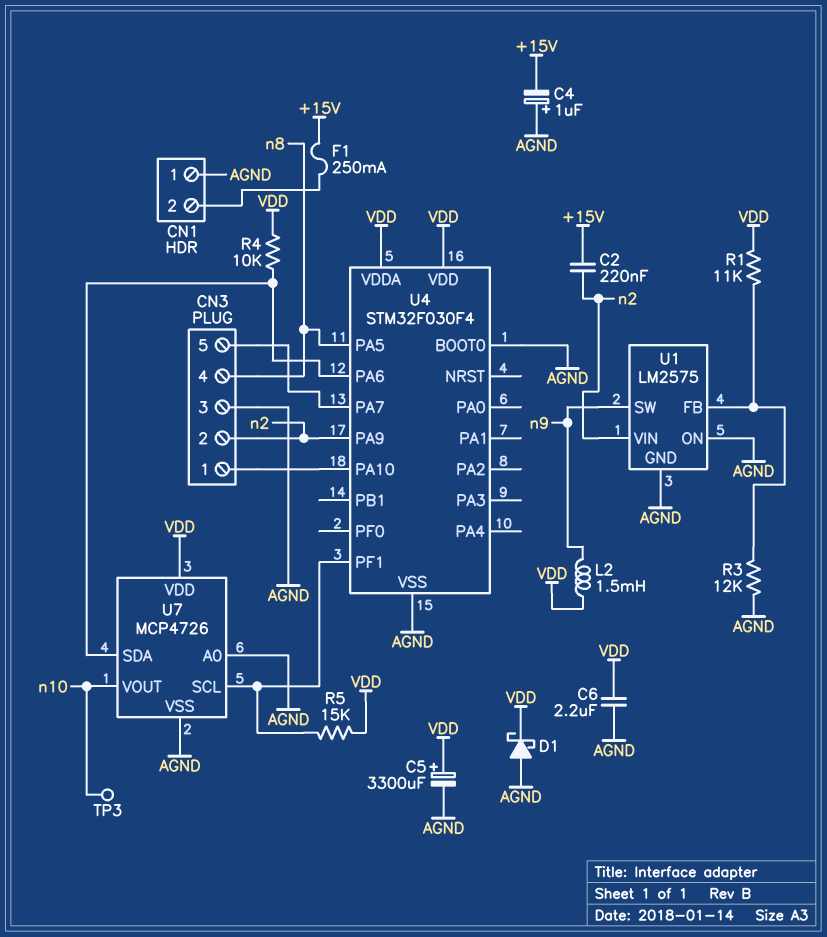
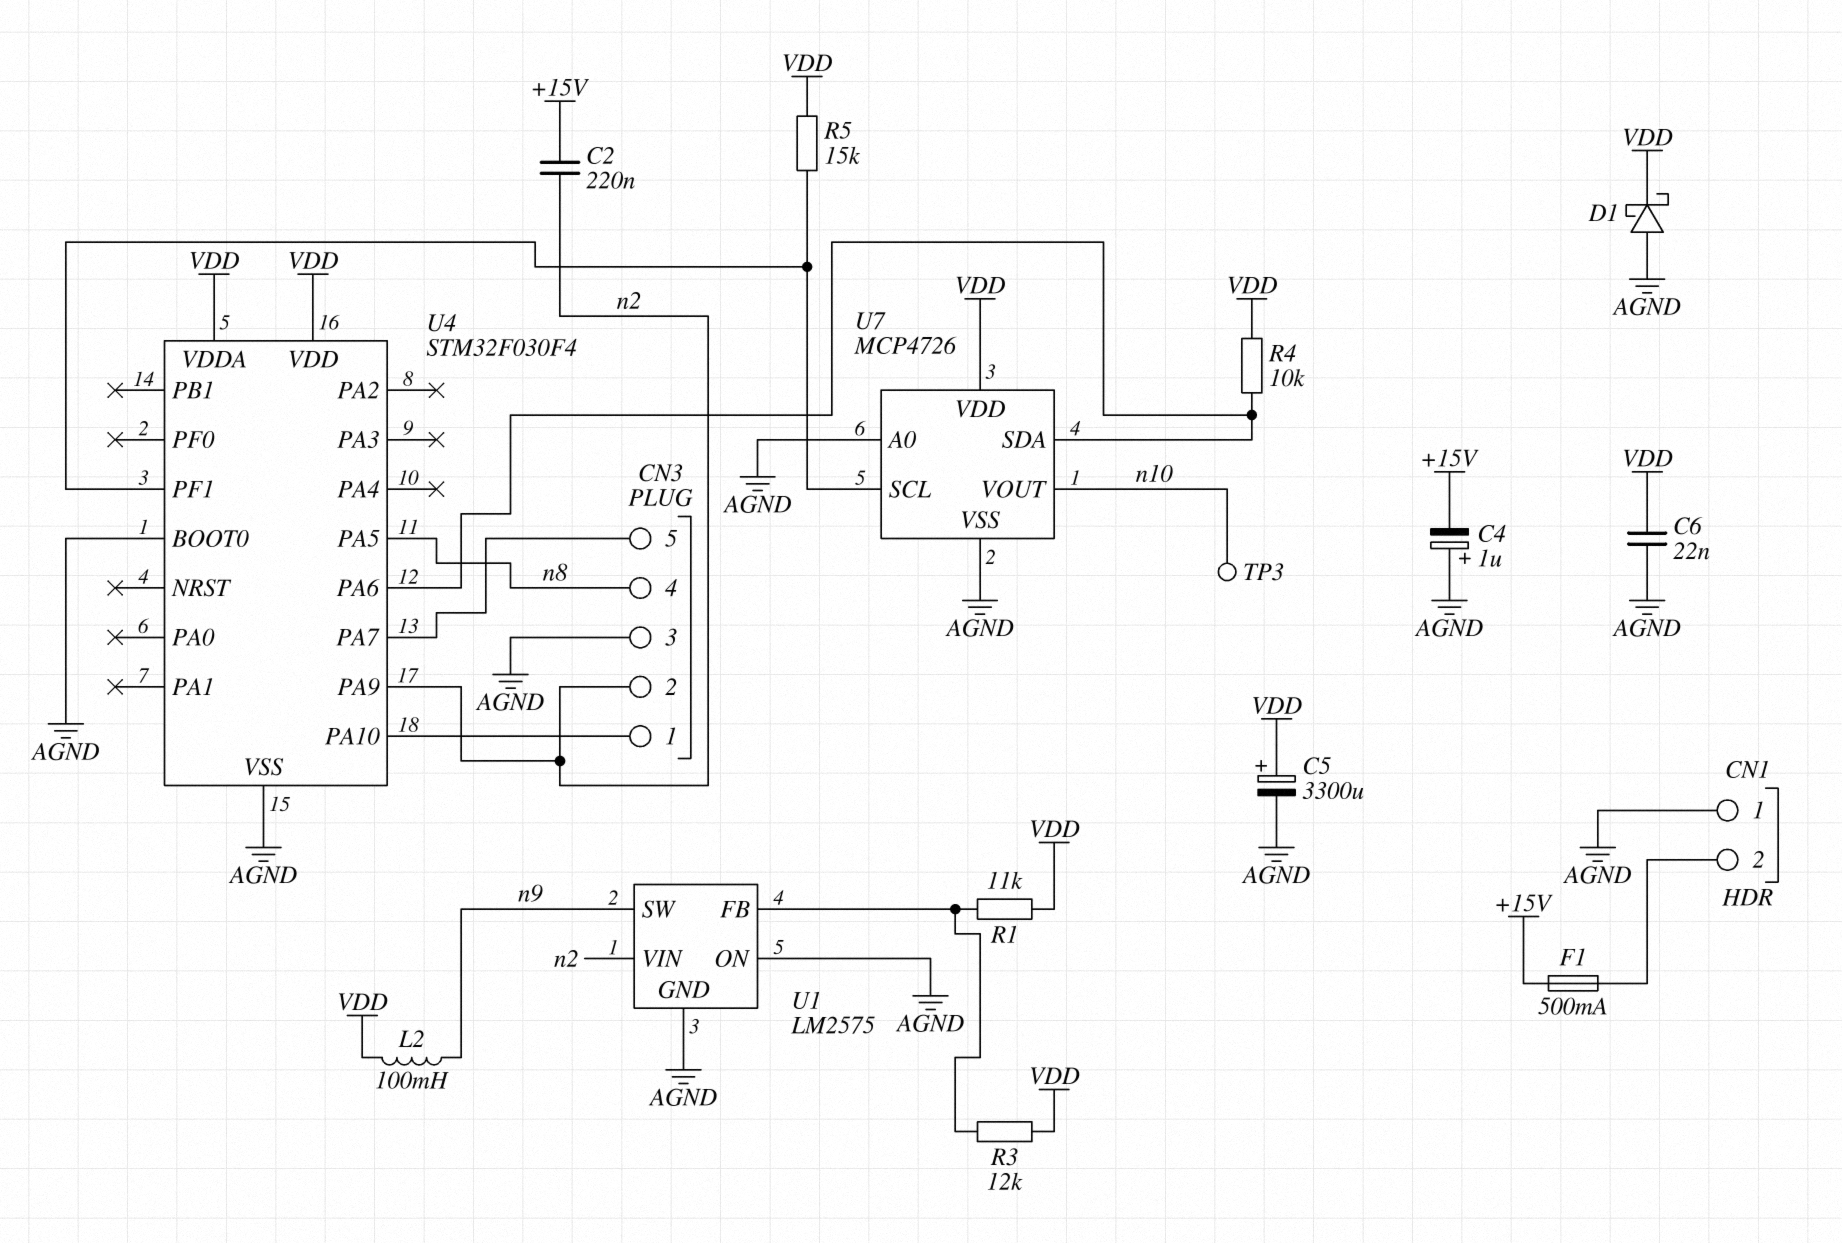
C6: 2.2uF (AGND, VDD) -> 22nF (AGND, VDD)
F1: 250mA (+15V, CN1/2) -> 500mA (+15V, CN1/2)
L2: 1.5mH (VDD, n9) -> 100mH (VDD, n9)
R3: 12k (AGND, U1/FB) -> 12k (U1/FB, VDD)

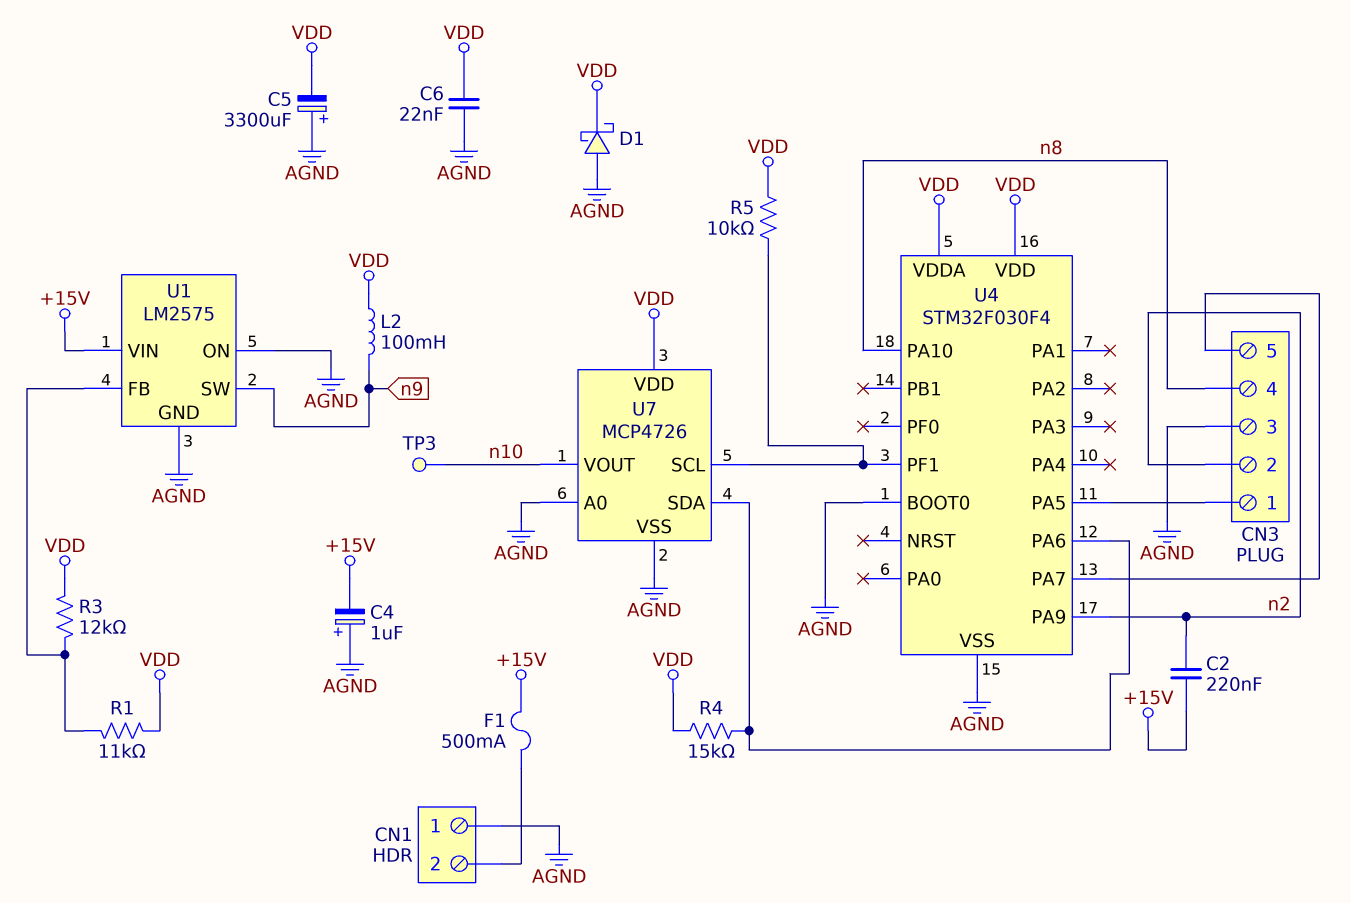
C5: 3300uF (plus VDD, minus AGND) -> 3300uF (plus AGND, minus VDD)
R4: 10k (U4/PA6, VDD) -> 15k (U4/PA6, VDD)
R5: 15k (U4/PF1, VDD) -> 10k (U4/PF1, VDD)
U1 pin VIN: n2 -> +15V
U4 pin PA5: n8 -> CN3/1
U4 pin PA10: CN3/1 -> n8

